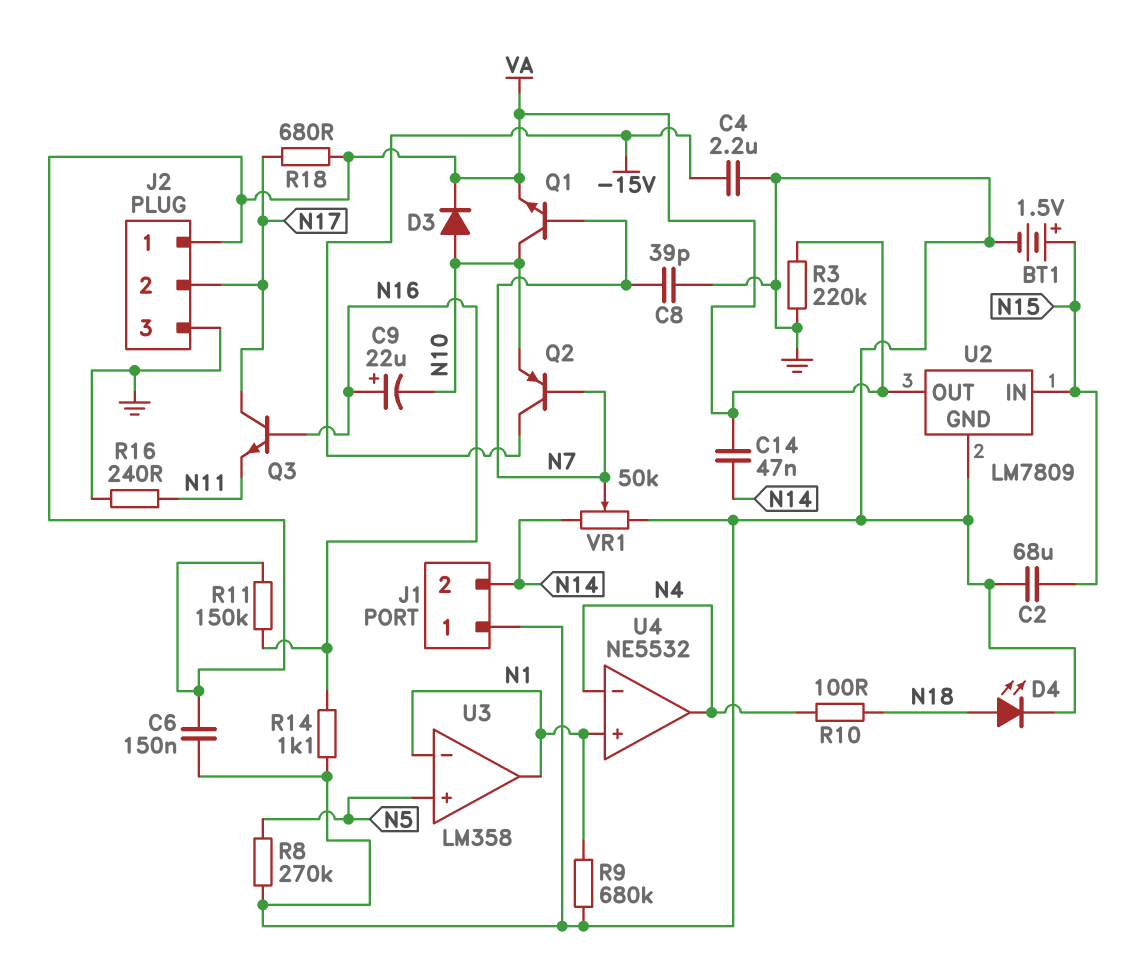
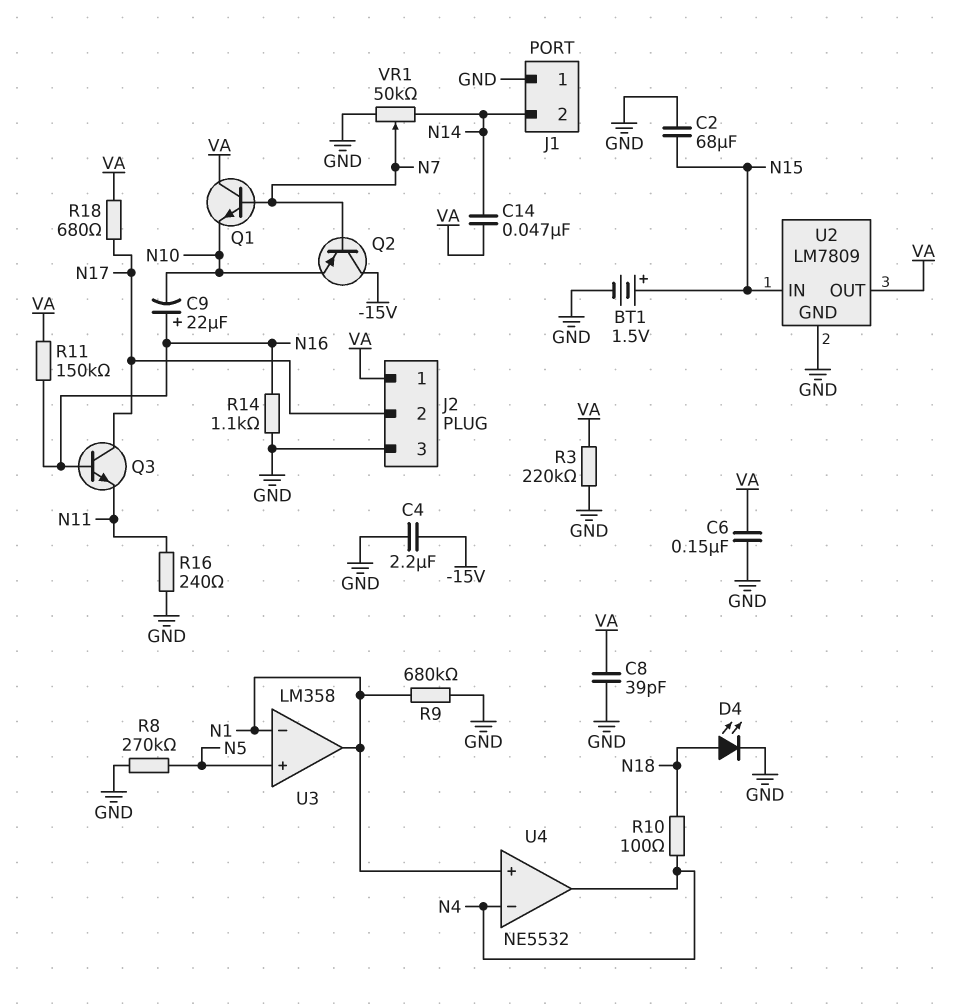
C8: 39pF (GND, N7) -> 39pF (GND, VA)
D3: diode (A N10, K VA) -> none
Q1: NPN (B N7, C N10, E VA) -> NPN (B N7, C VA, E N10)

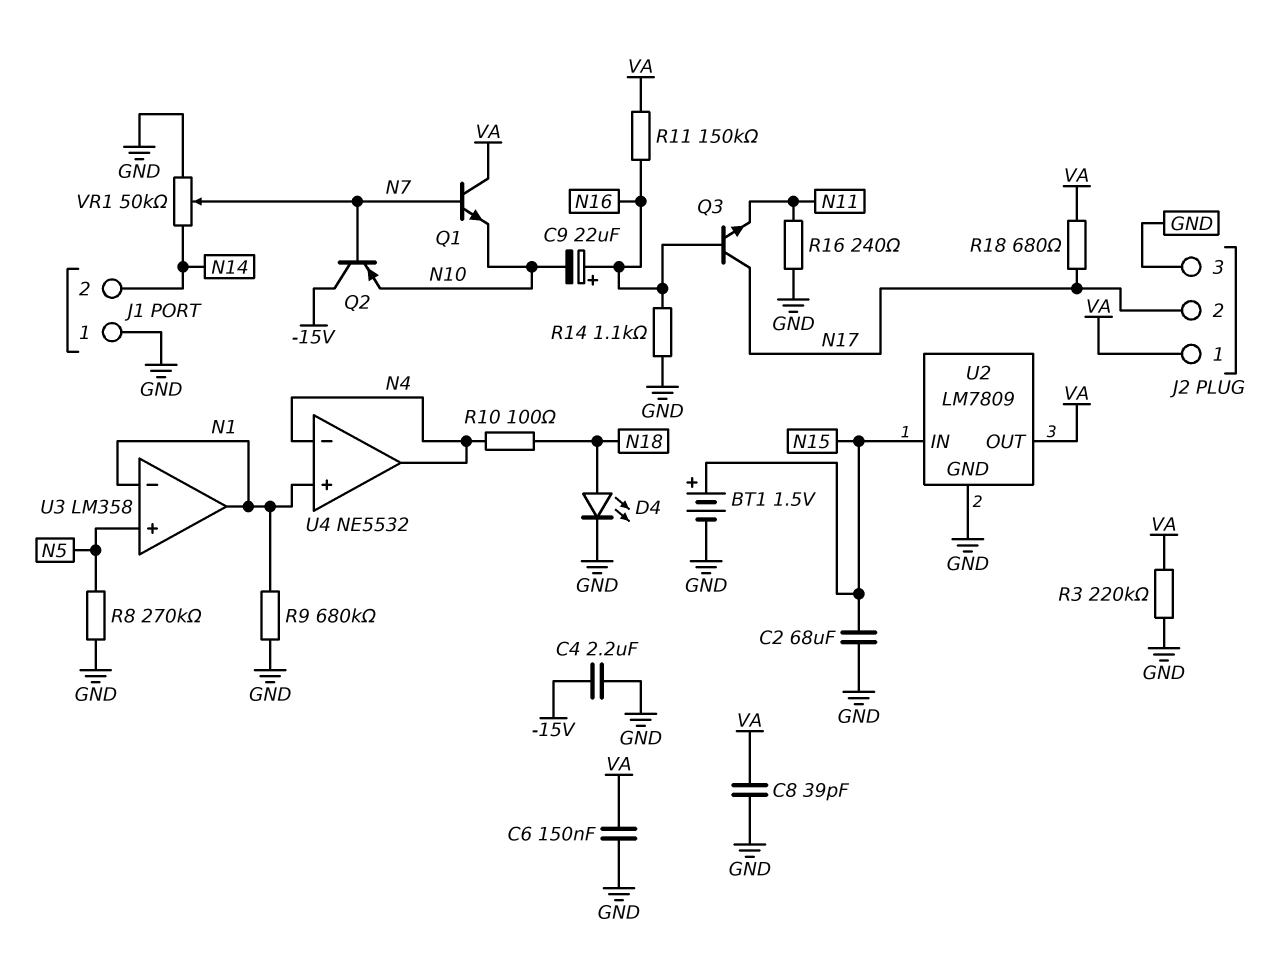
C14: 47nF (N14, VA) -> none

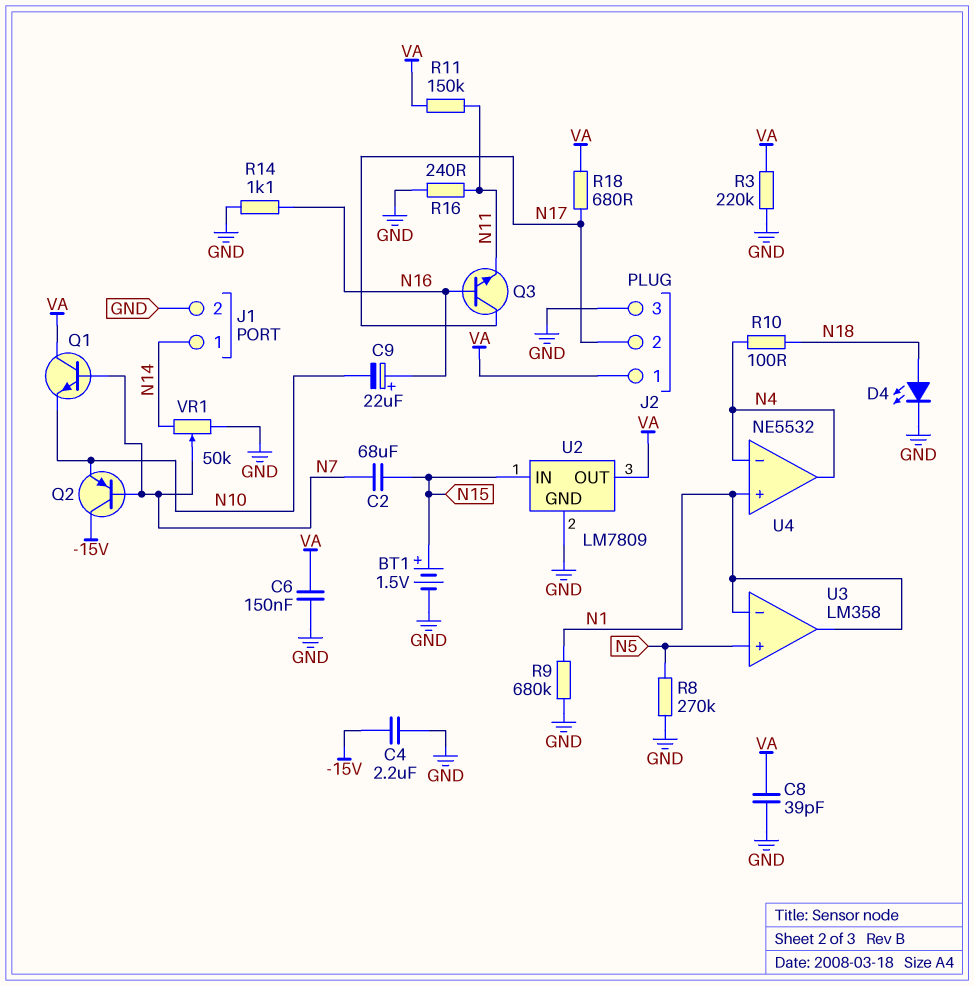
C2: 68uF (GND, N15) -> 68uF (N7, N15)
J1 pin 1: GND -> N14
J1 pin 2: N14 -> GND
R11: 150k (N16, VA) -> 150k (N11, VA)

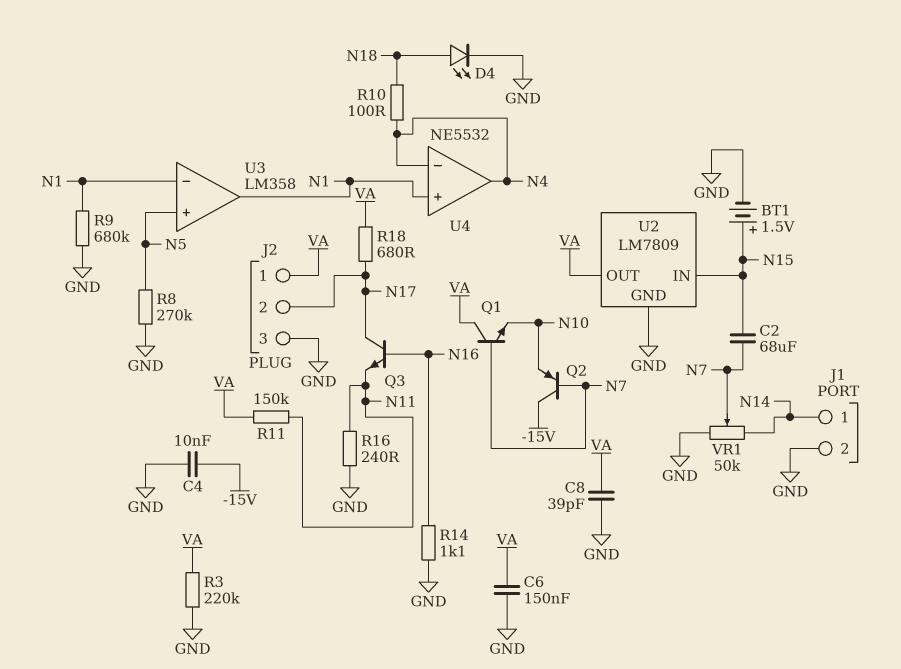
C4: 2.2uF (-15V, GND) -> 10nF (-15V, GND)
C9: 22uF (plus N16, minus N10) -> none

